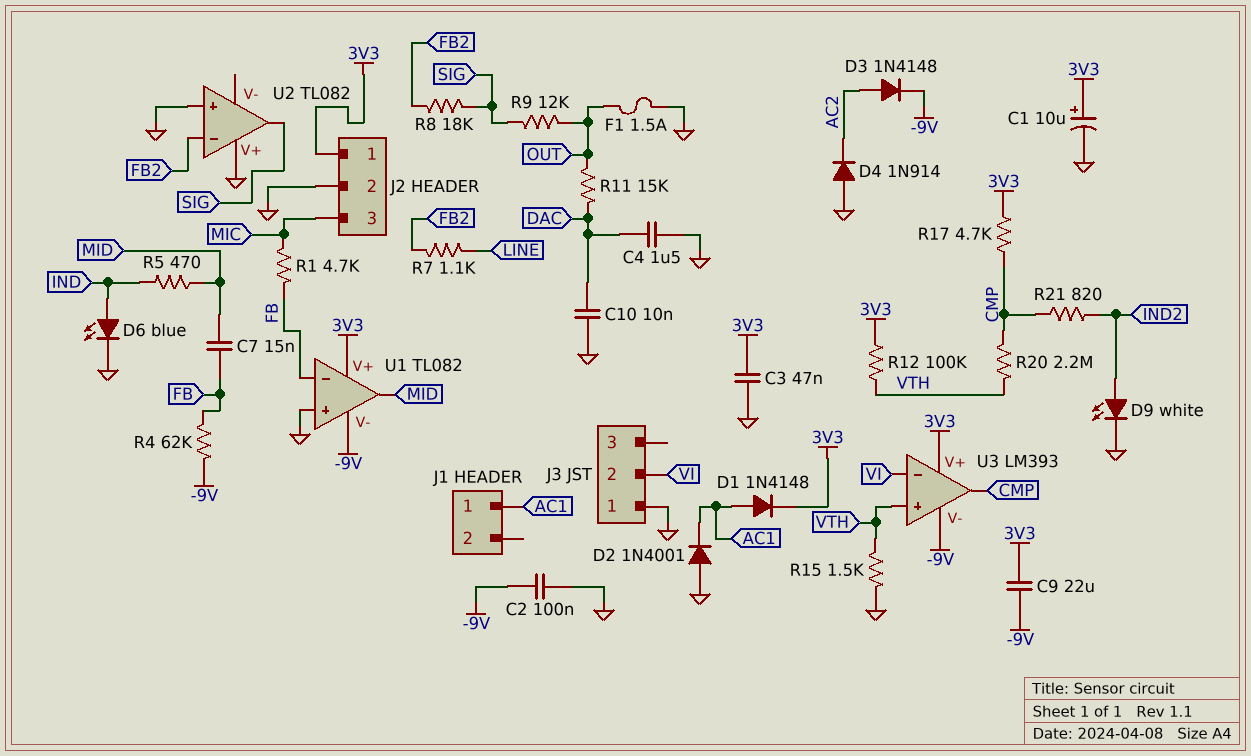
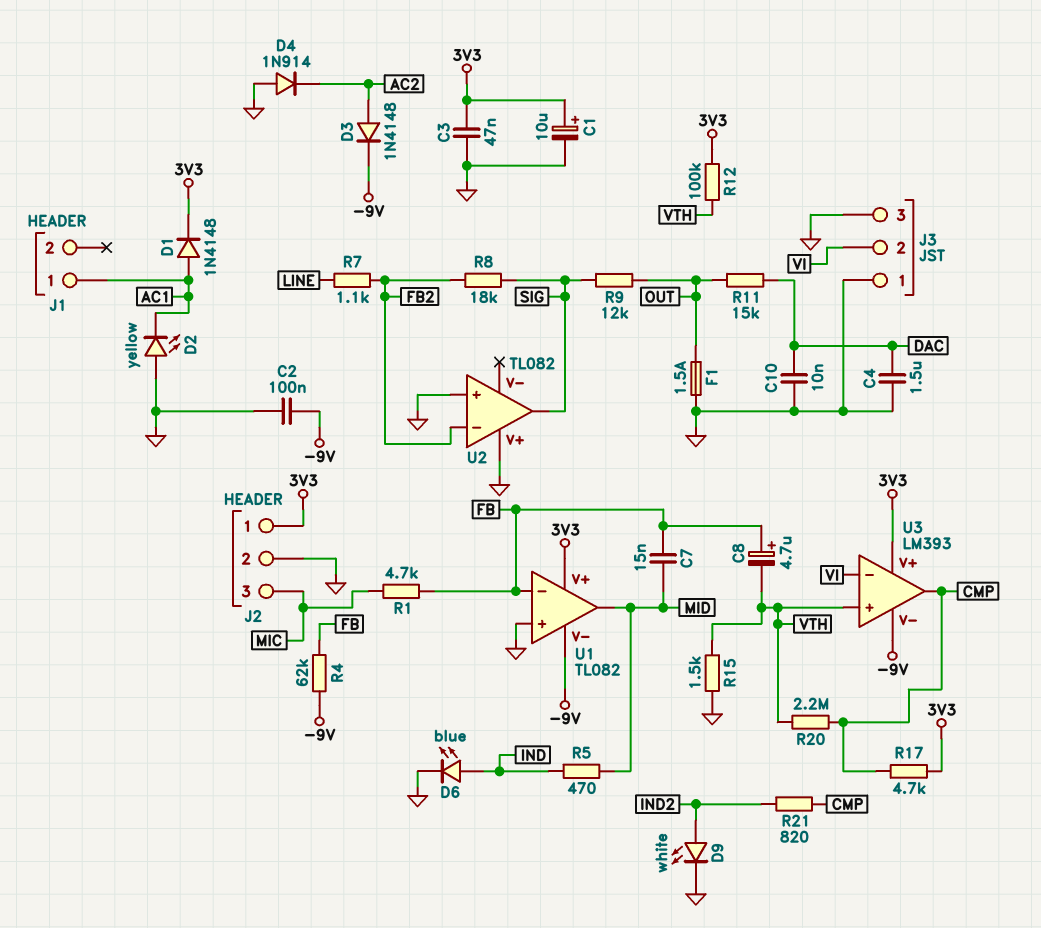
C8: none -> 4.7uF (plus FB, minus VTH)
C9: 22uF (-9V, 3V3) -> none
D2: diode 1N4001 (A GND, K AC1) -> LED yellow (A GND, K AC1)
J3 pin 3: none -> GND

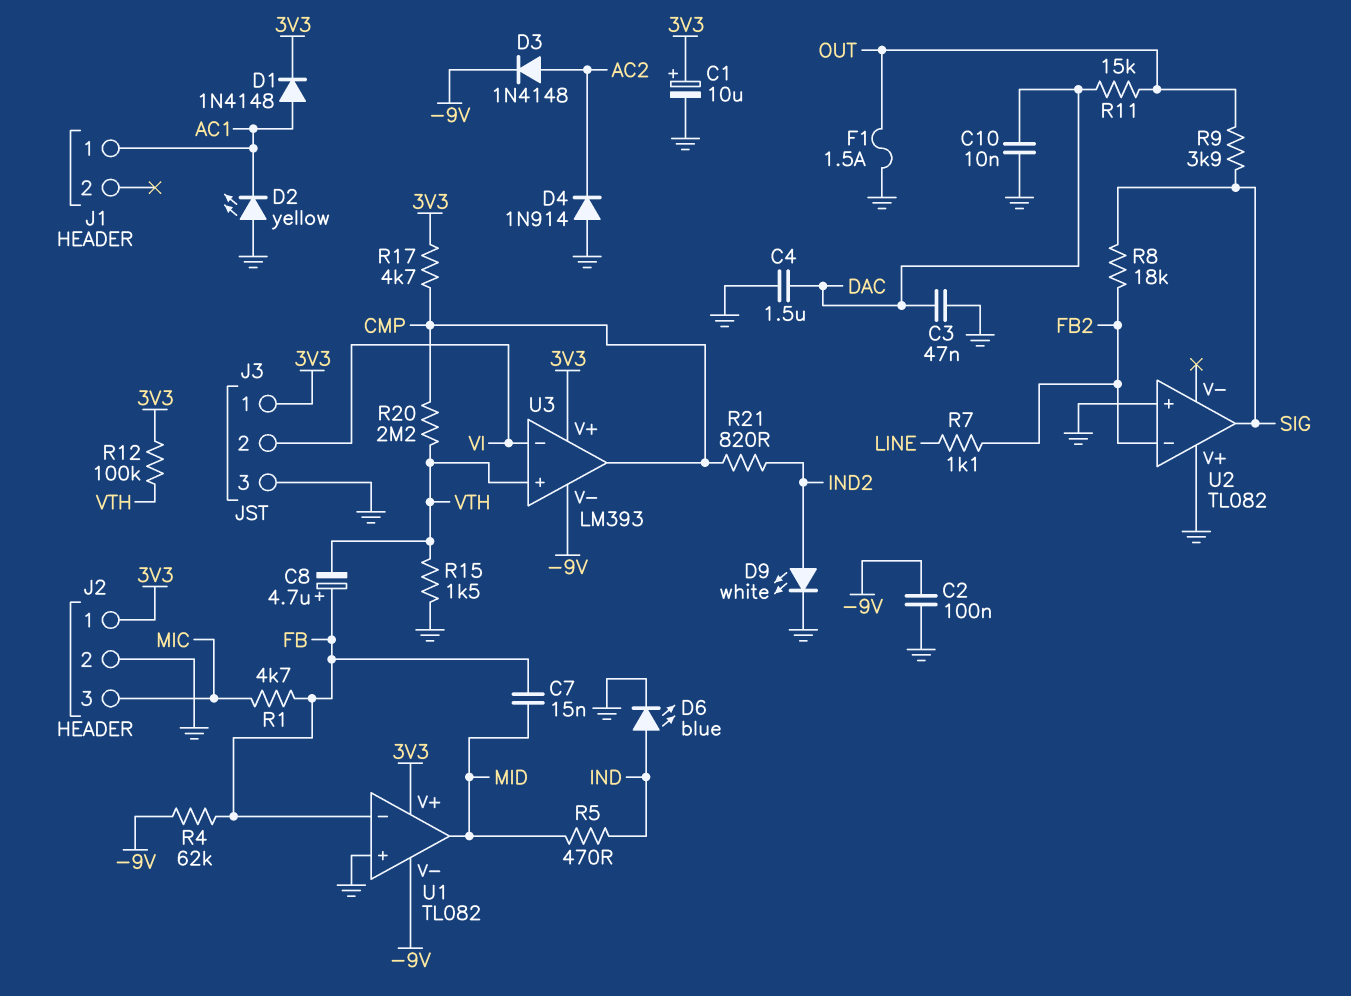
C3: 47nF (3V3, GND) -> 47nF (DAC, GND)
J3 pin 1: GND -> 3V3
R9: 12k (OUT, SIG) -> 3.9k (OUT, SIG)

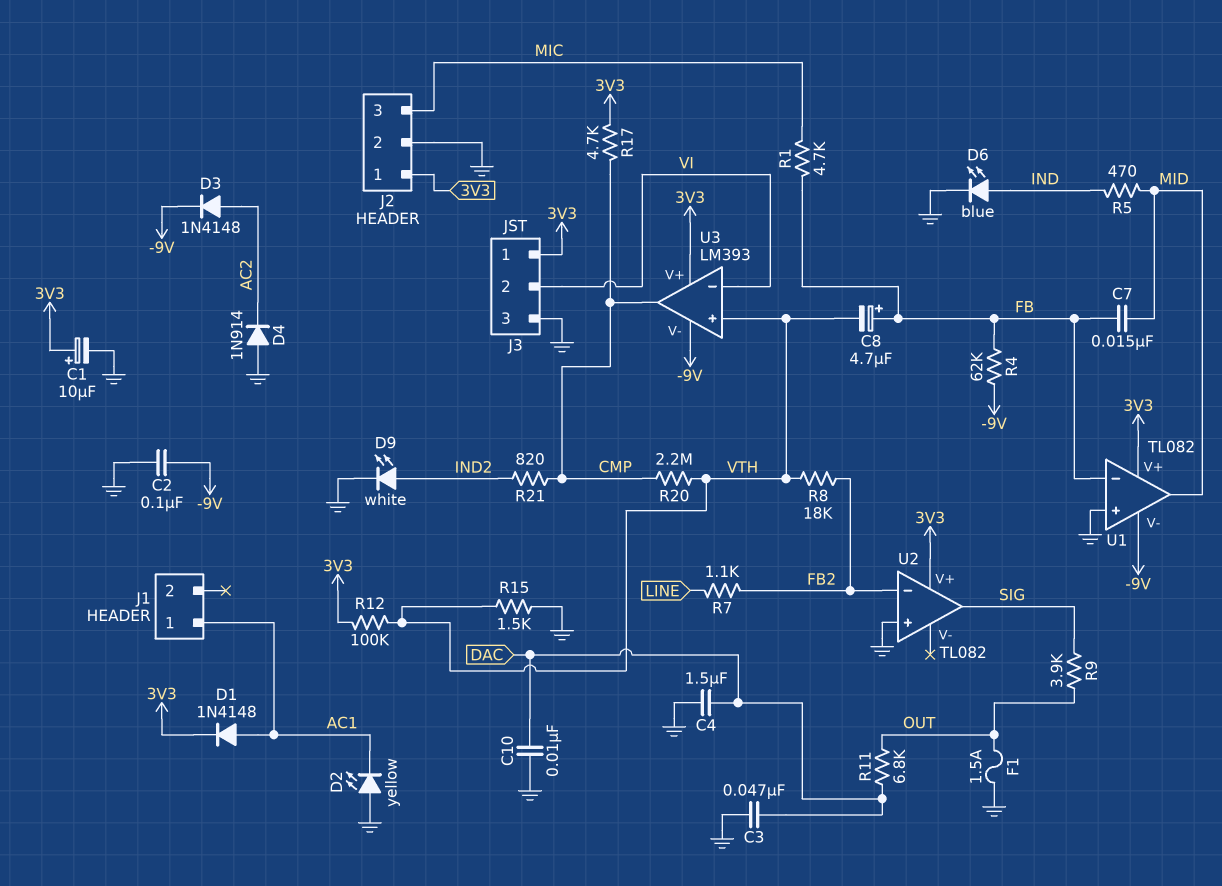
R8: 18k (FB2, SIG) -> 18k (FB2, VTH)
R11: 15k (DAC, OUT) -> 6.8k (DAC, OUT)
U2 pin V+: GND -> 3V3

